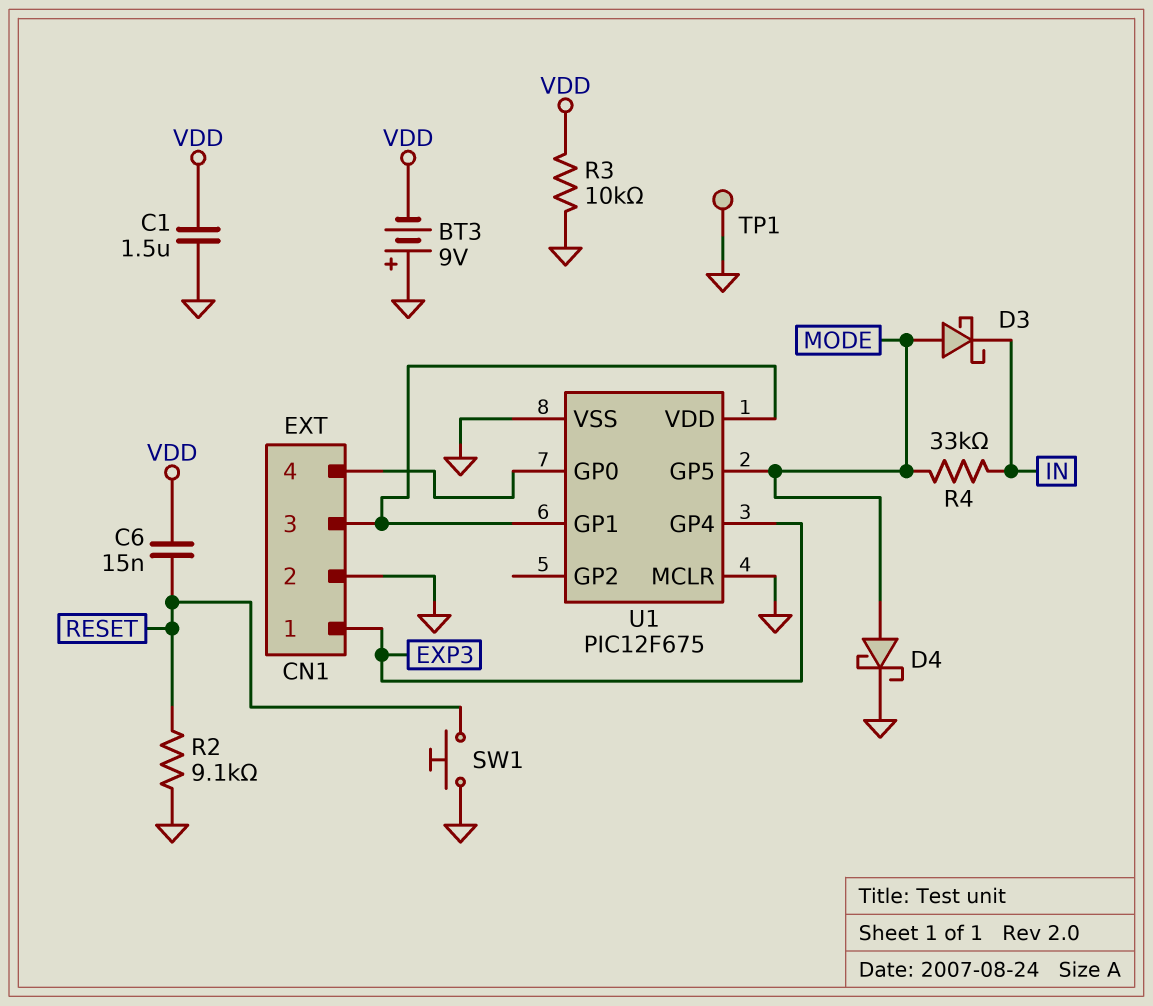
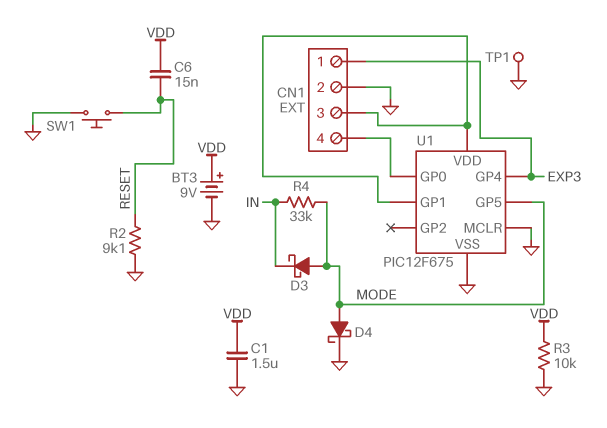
BT3: 9V (plus GND, minus VDD) -> 9V (plus VDD, minus GND)

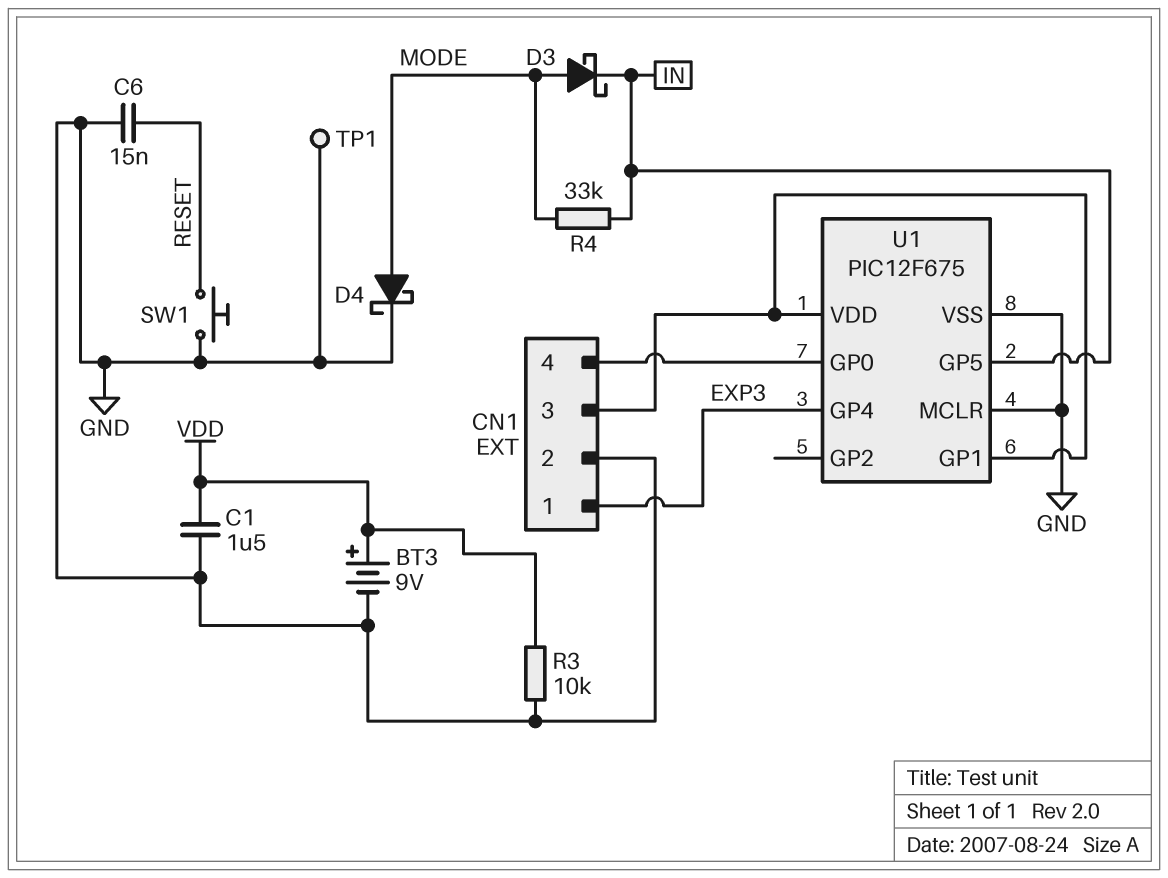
C6: 15nF (RESET, VDD) -> 15nF (GND, RESET)
R2: 9.1k (GND, RESET) -> none
U1 pin GP5: MODE -> IN

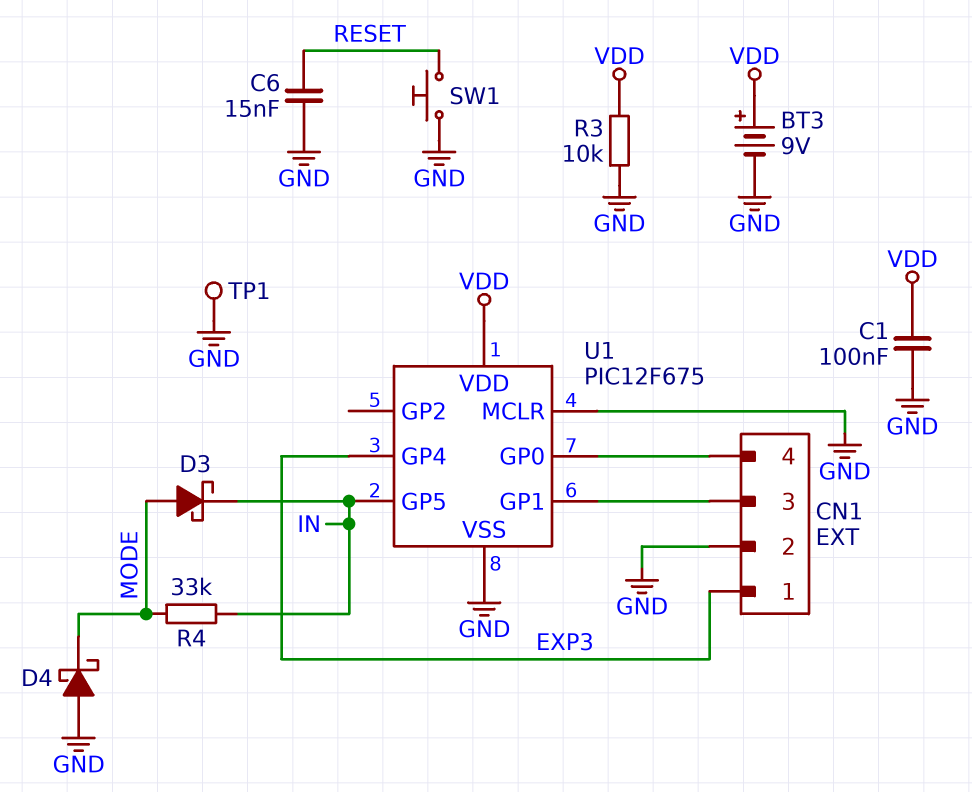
C1: 1.5uF (GND, VDD) -> 100nF (GND, VDD)
D4: schottky (A MODE, K GND) -> schottky (A GND, K MODE)
U1 pin VDD: CN1/3 -> VDD

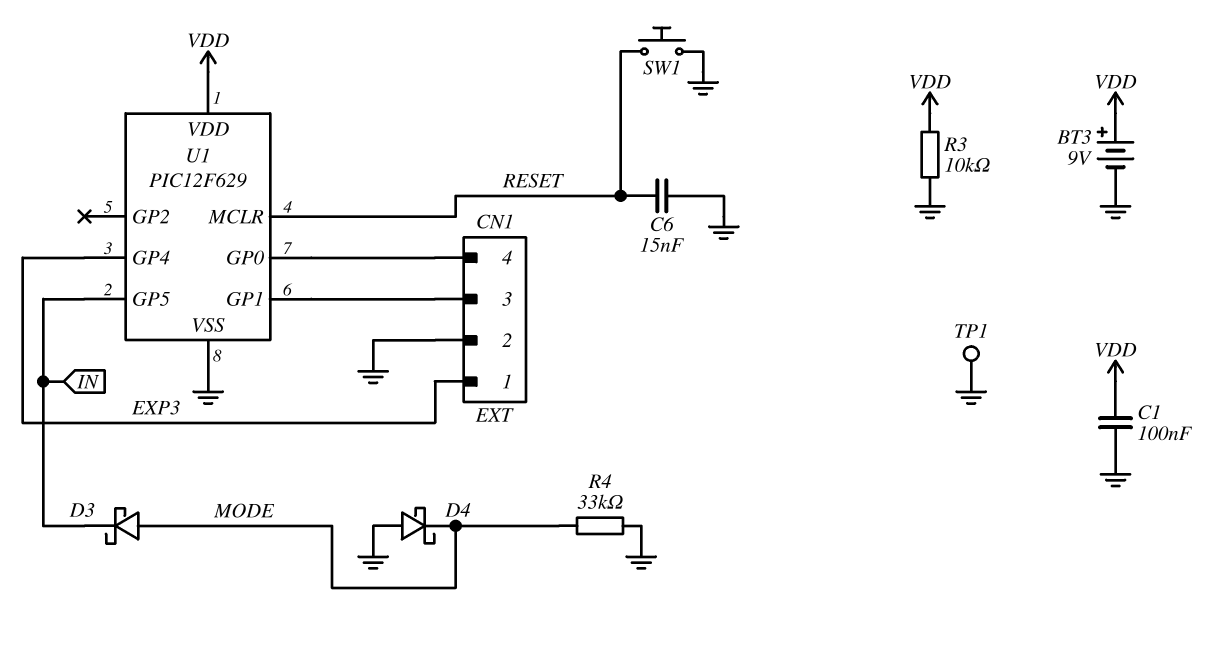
R4: 33k (IN, MODE) -> 33k (GND, MODE)
U1: PIC12F675 -> PIC12F629
U1 pin MCLR: GND -> RESET

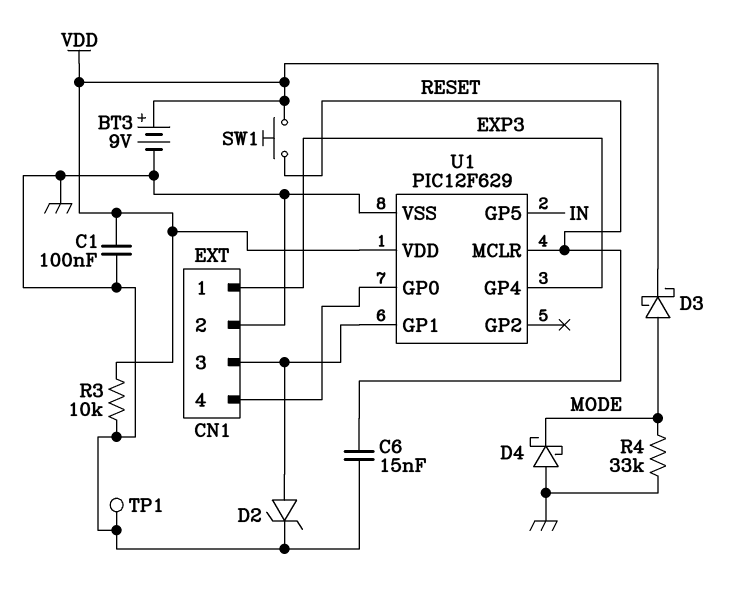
D2: none -> zener (A CN1/3, K GND)
D3: schottky (A MODE, K IN) -> schottky (A MODE, K VDD)
SW1: button (GND, RESET) -> button (RESET, VDD)

